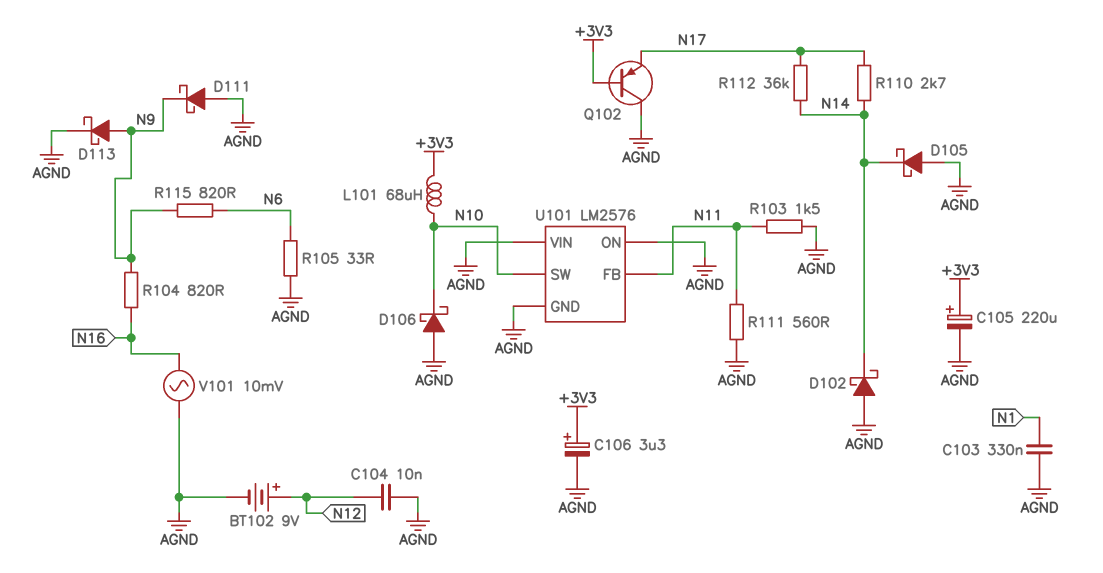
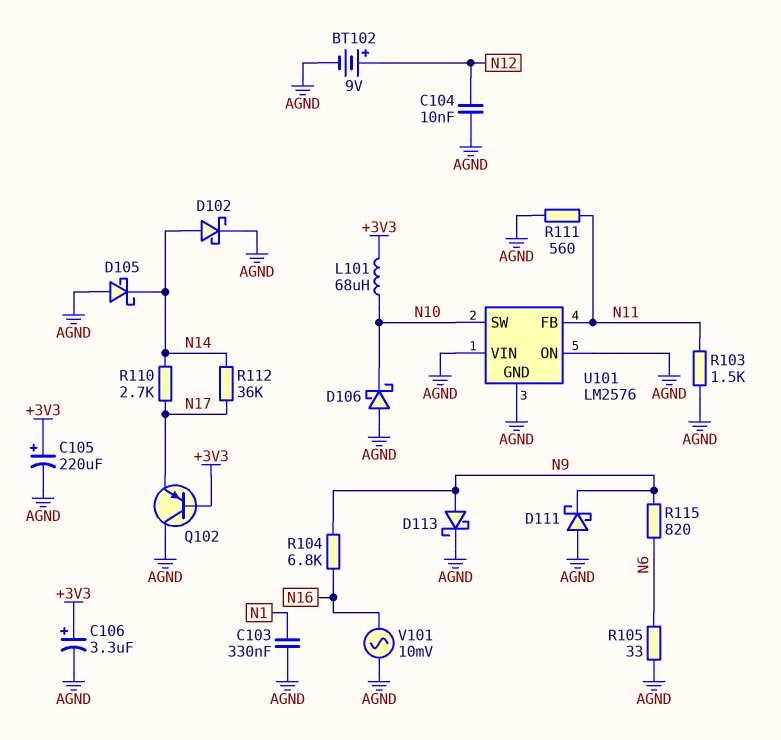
D102: schottky (A AGND, K N14) -> schottky (A N14, K AGND)
R104: 820 (N9, N16) -> 6.8k (N9, N16)

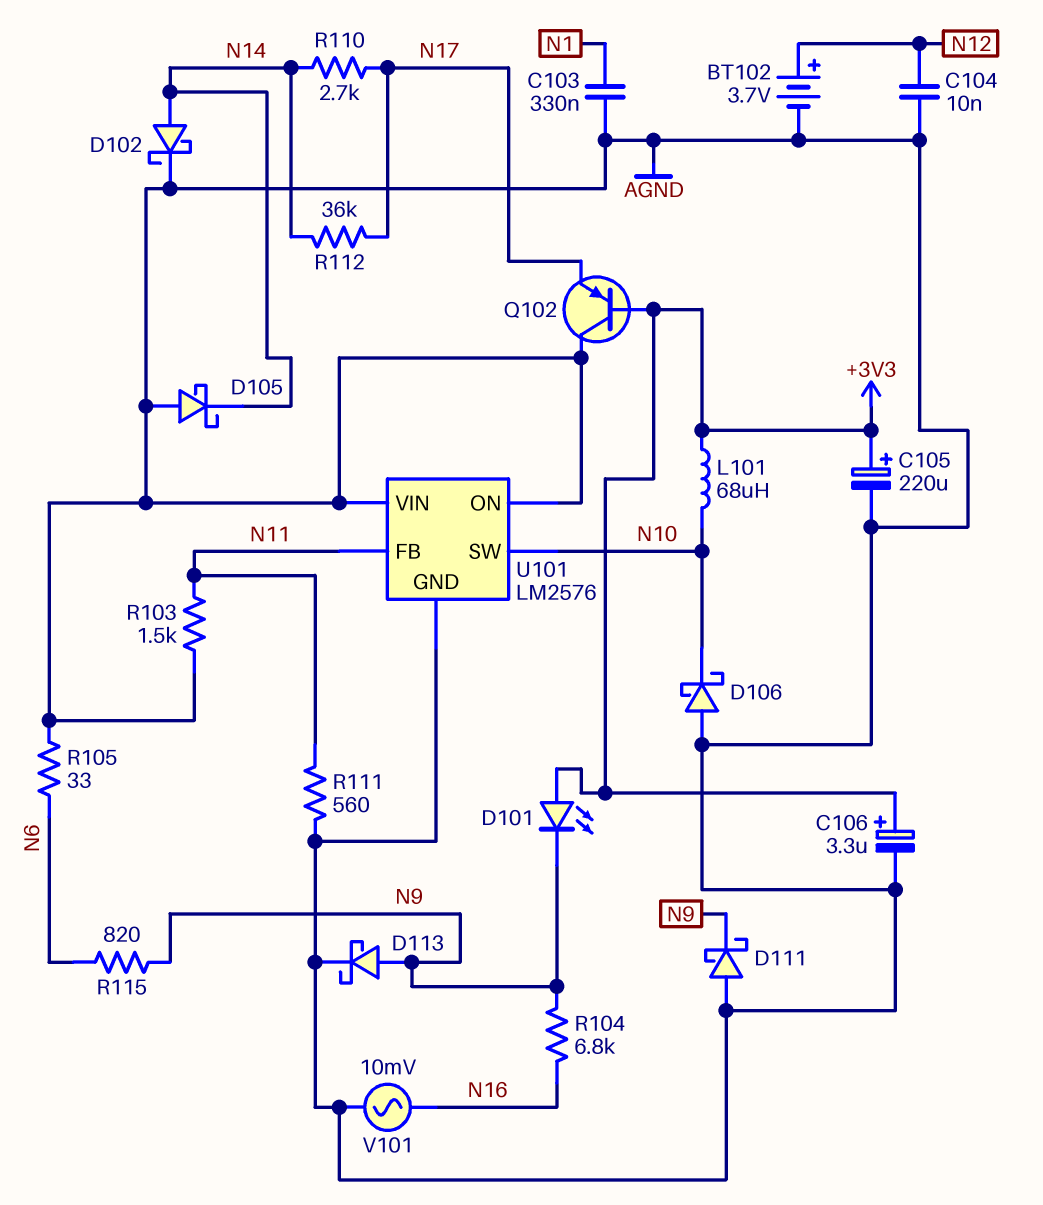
BT102: 9V (plus N12, minus AGND) -> 3.7V (plus N12, minus AGND)
D101: none -> LED (A +3V3, K N9)

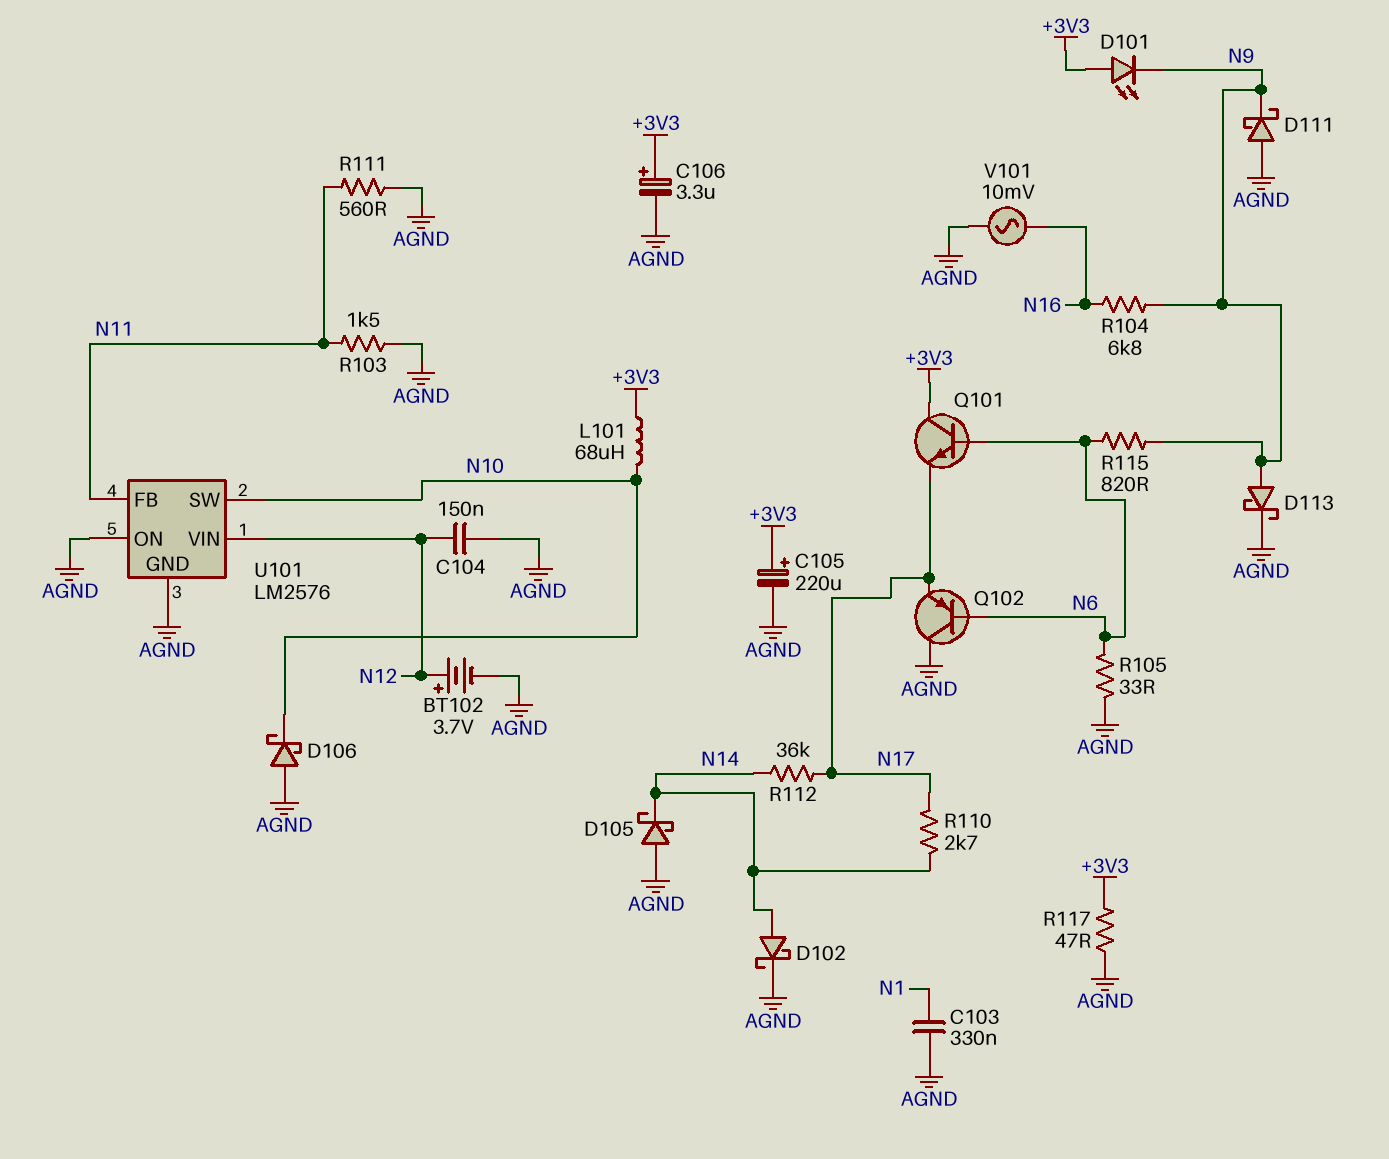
C104: 10nF (AGND, N12) -> 150nF (AGND, N12)
Q101: none -> NPN (B N6, C +3V3, E N17)
Q102: PNP (B +3V3, C AGND, E N17) -> PNP (B N6, C AGND, E N17)
R117: none -> 47 (+3V3, AGND)
U101 pin VIN: AGND -> N12

